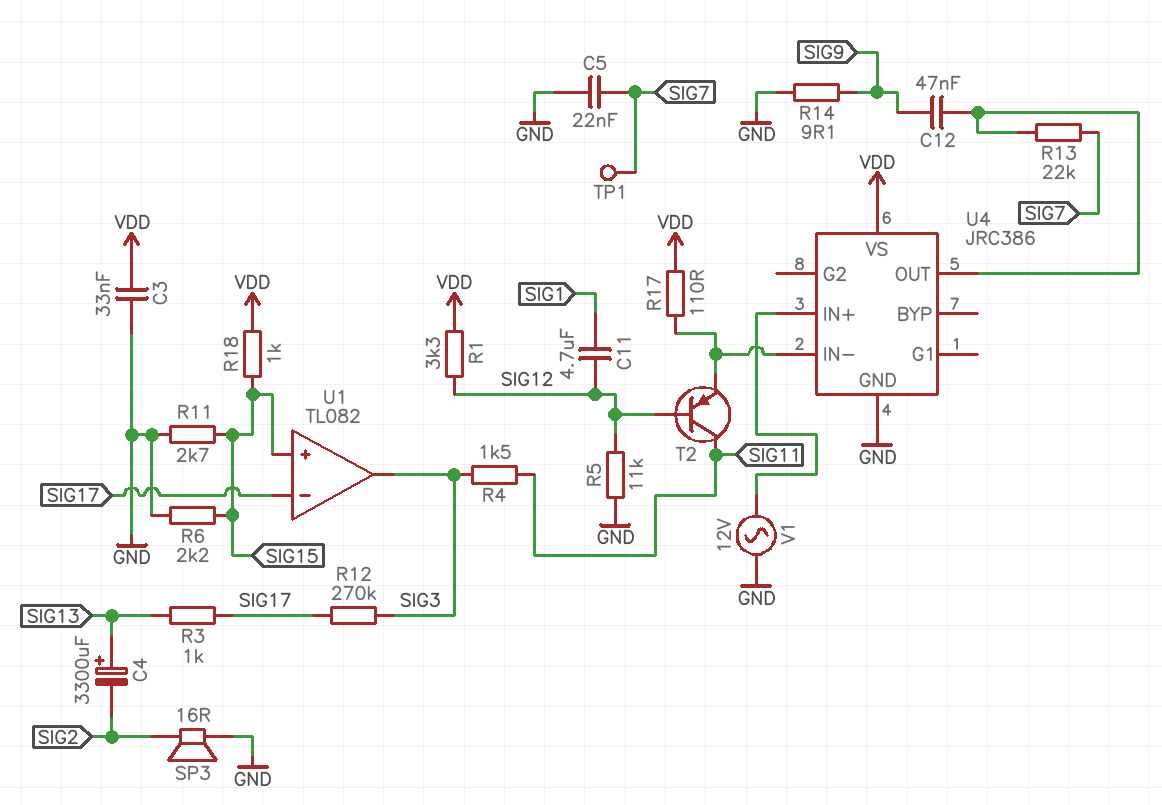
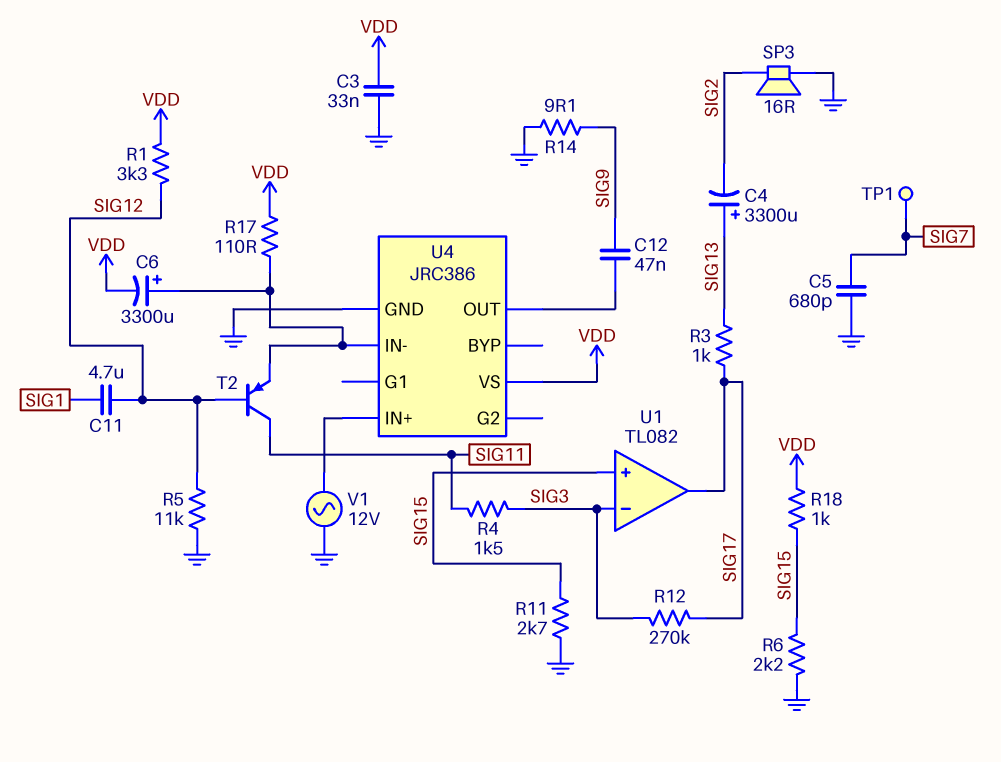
C5: 22nF (GND, SIG7) -> 680pF (GND, SIG7)
C6: none -> 3300uF (plus U4/IN-, minus VDD)
R13: 22k (SIG7, U4/OUT) -> none
U1 pin in-: SIG17 -> SIG3
U1 pin out: SIG3 -> SIG17

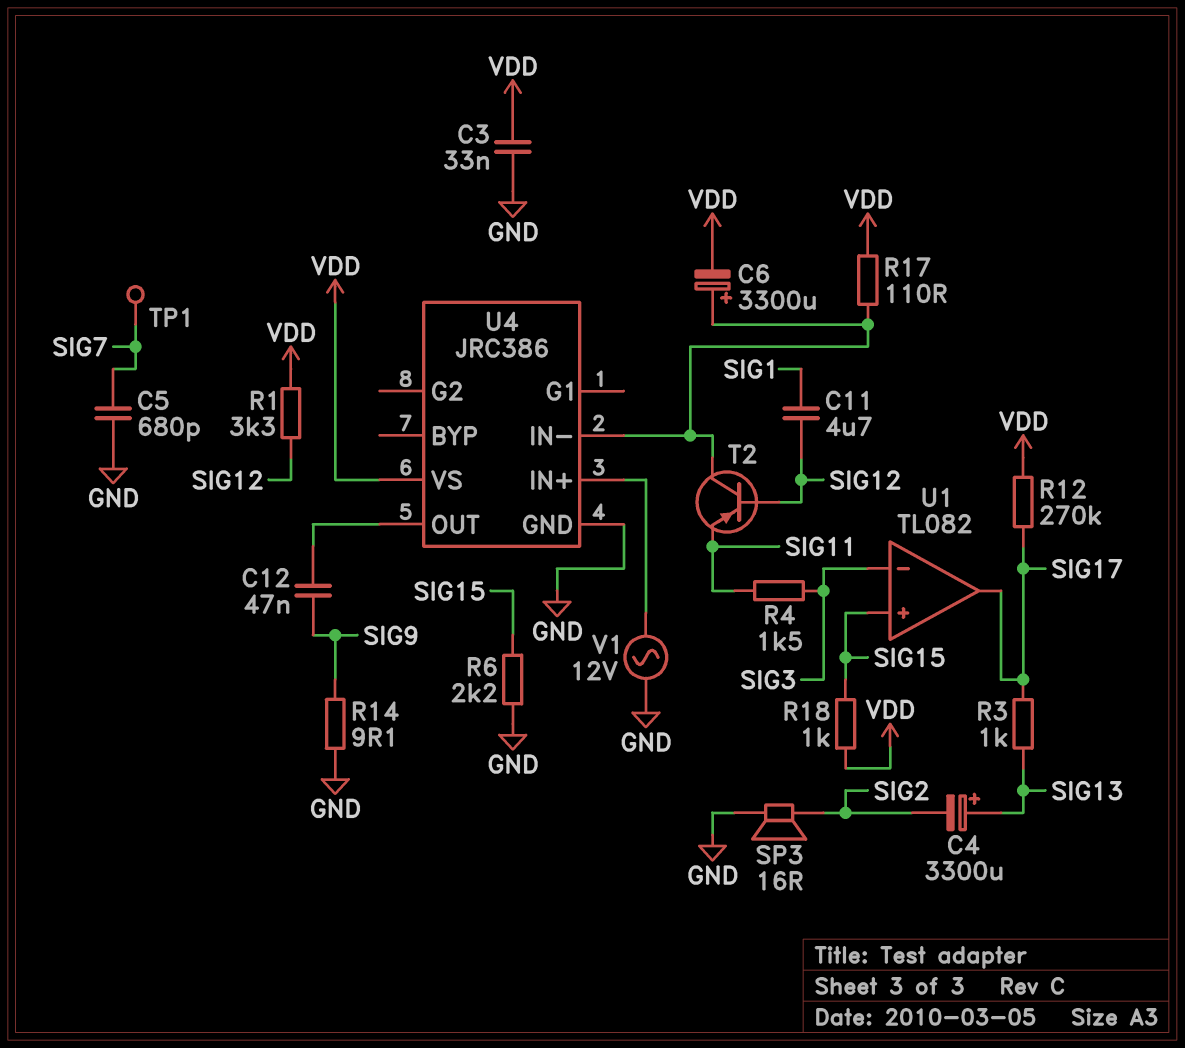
R5: 11k (GND, SIG12) -> none
R11: 2.7k (GND, SIG15) -> none
R12: 270k (SIG3, SIG17) -> 270k (SIG17, VDD)
T2: PNP (B SIG12, C SIG11, E U4/IN-) -> PNP (B SIG12, C U4/IN-, E SIG11)

